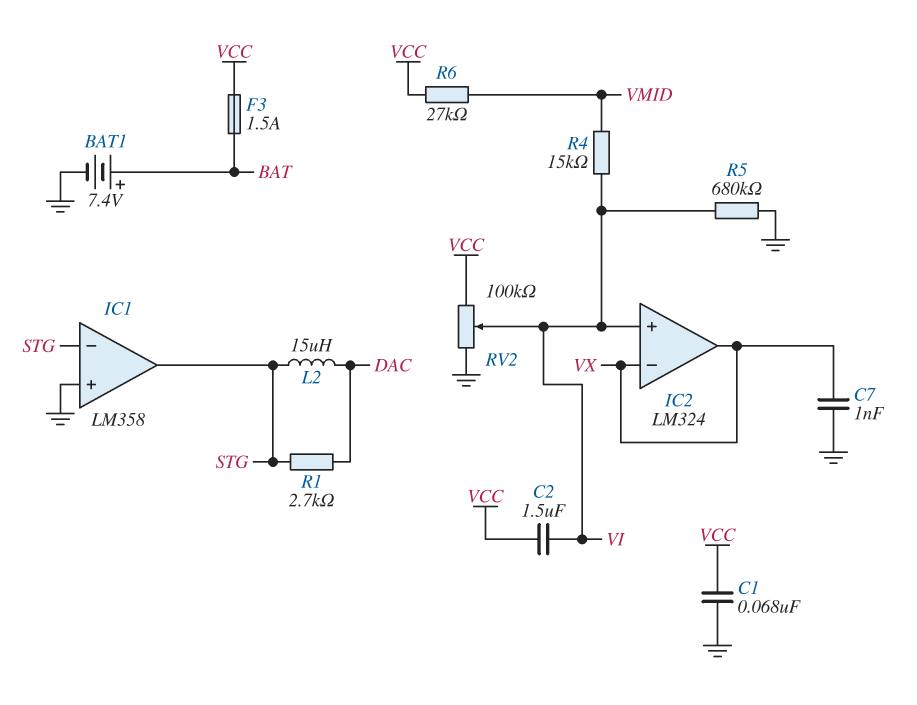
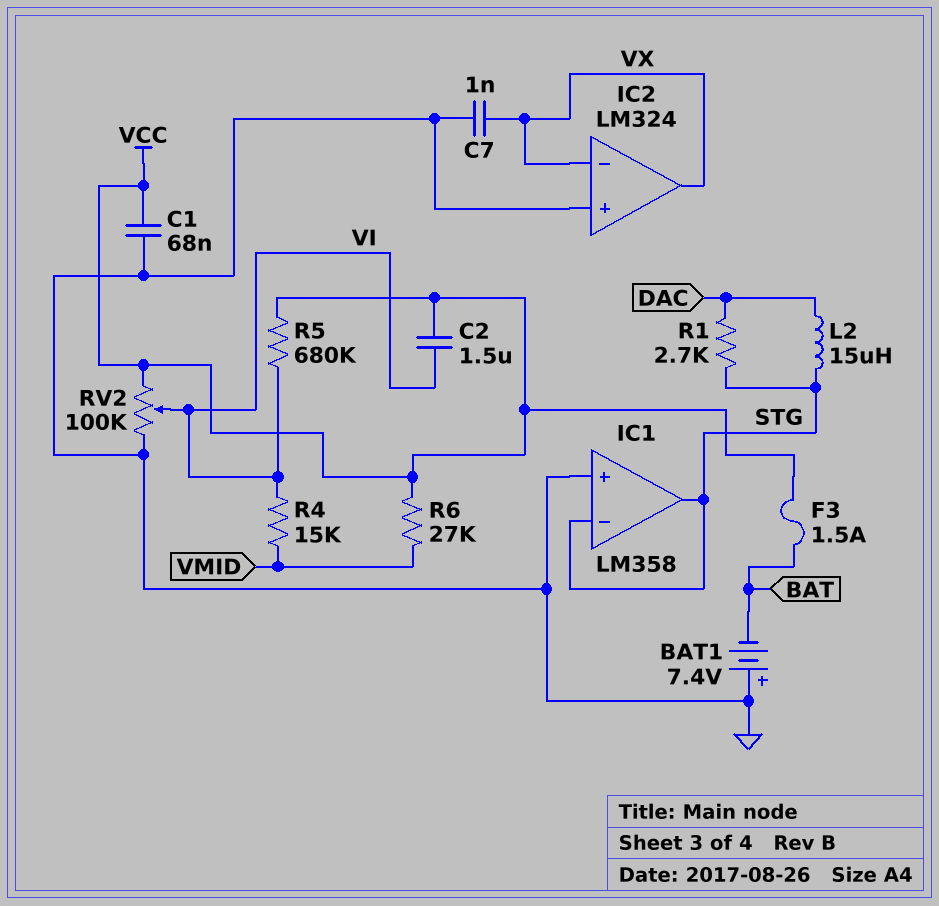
BAT1: 7.4V (plus BAT, minus GND) -> 7.4V (plus GND, minus BAT)
IC2 pin in+: VI -> GND
R5: 680k (GND, VI) -> 680k (VCC, VI)

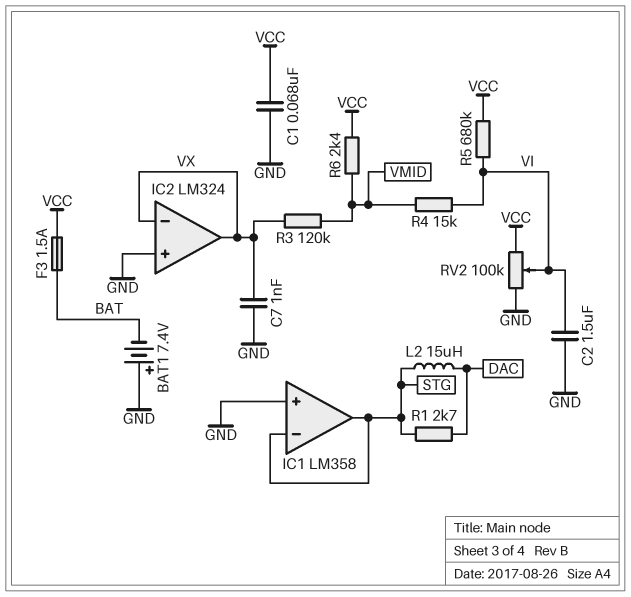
C2: 1.5uF (VCC, VI) -> 1.5uF (GND, VI)
R3: none -> 120k (VMID, VX)
R6: 27k (VCC, VMID) -> 2.4k (VCC, VMID)

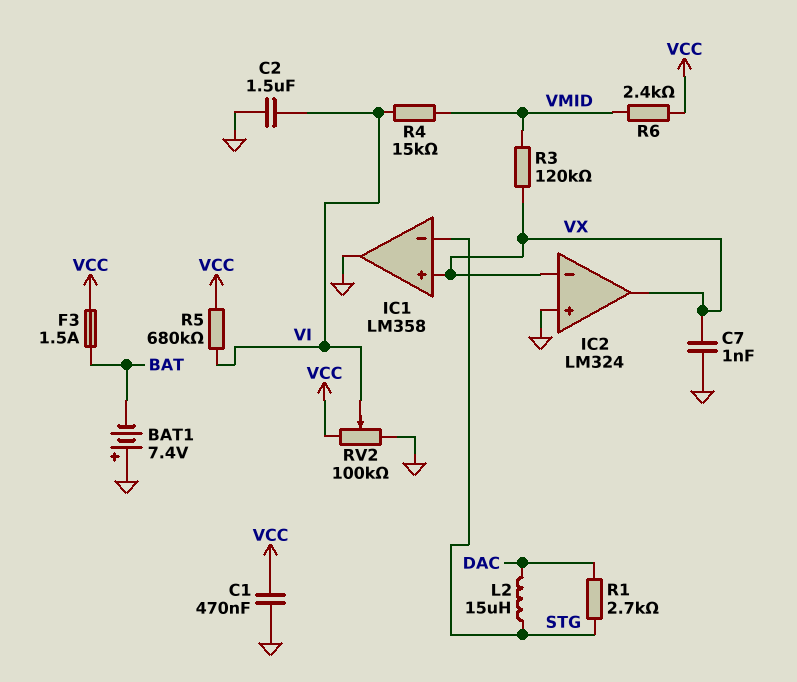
C1: 68nF (GND, VCC) -> 470nF (GND, VCC)
IC1 pin in+: GND -> VX
IC1 pin out: STG -> GND

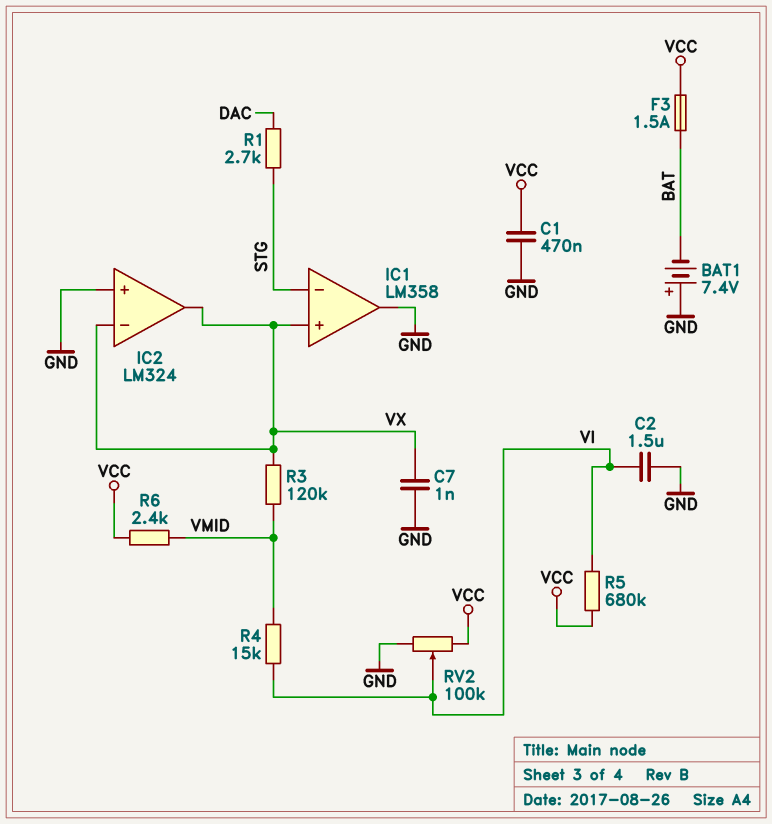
L2: 15uH (DAC, STG) -> none

